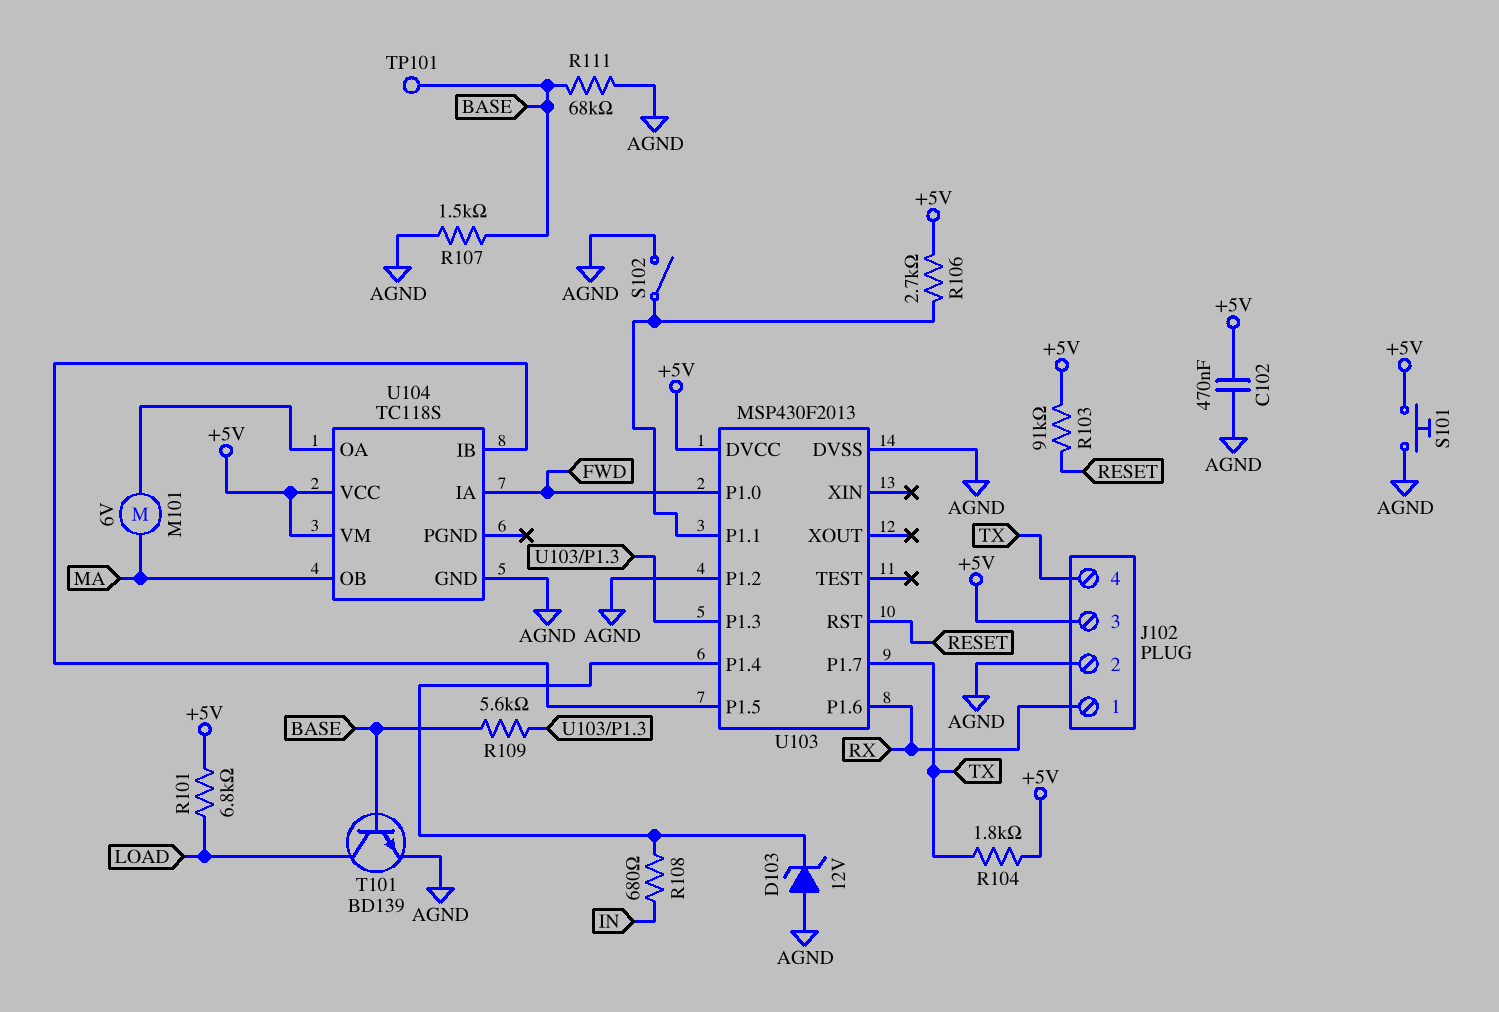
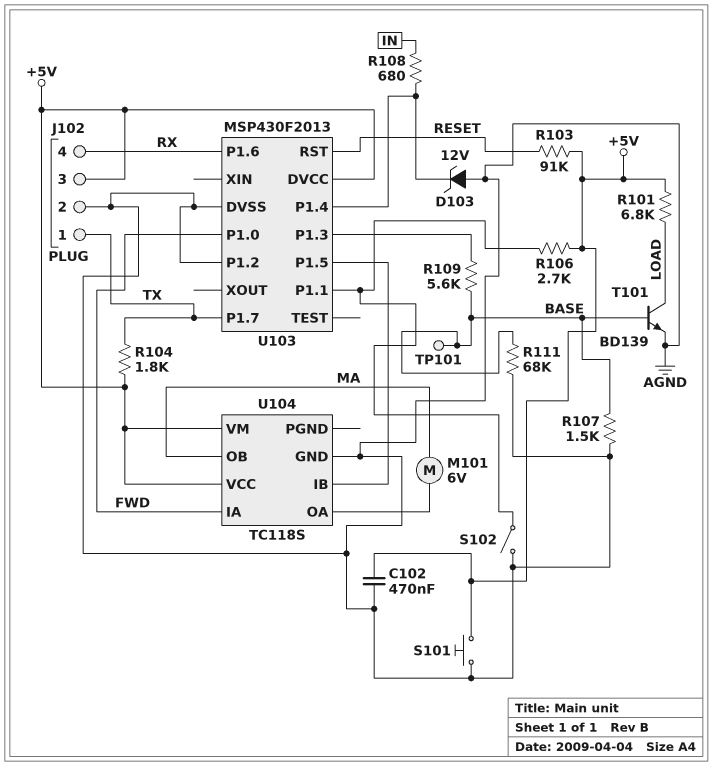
J102 pin 1: RX -> TX
J102 pin 4: TX -> RX

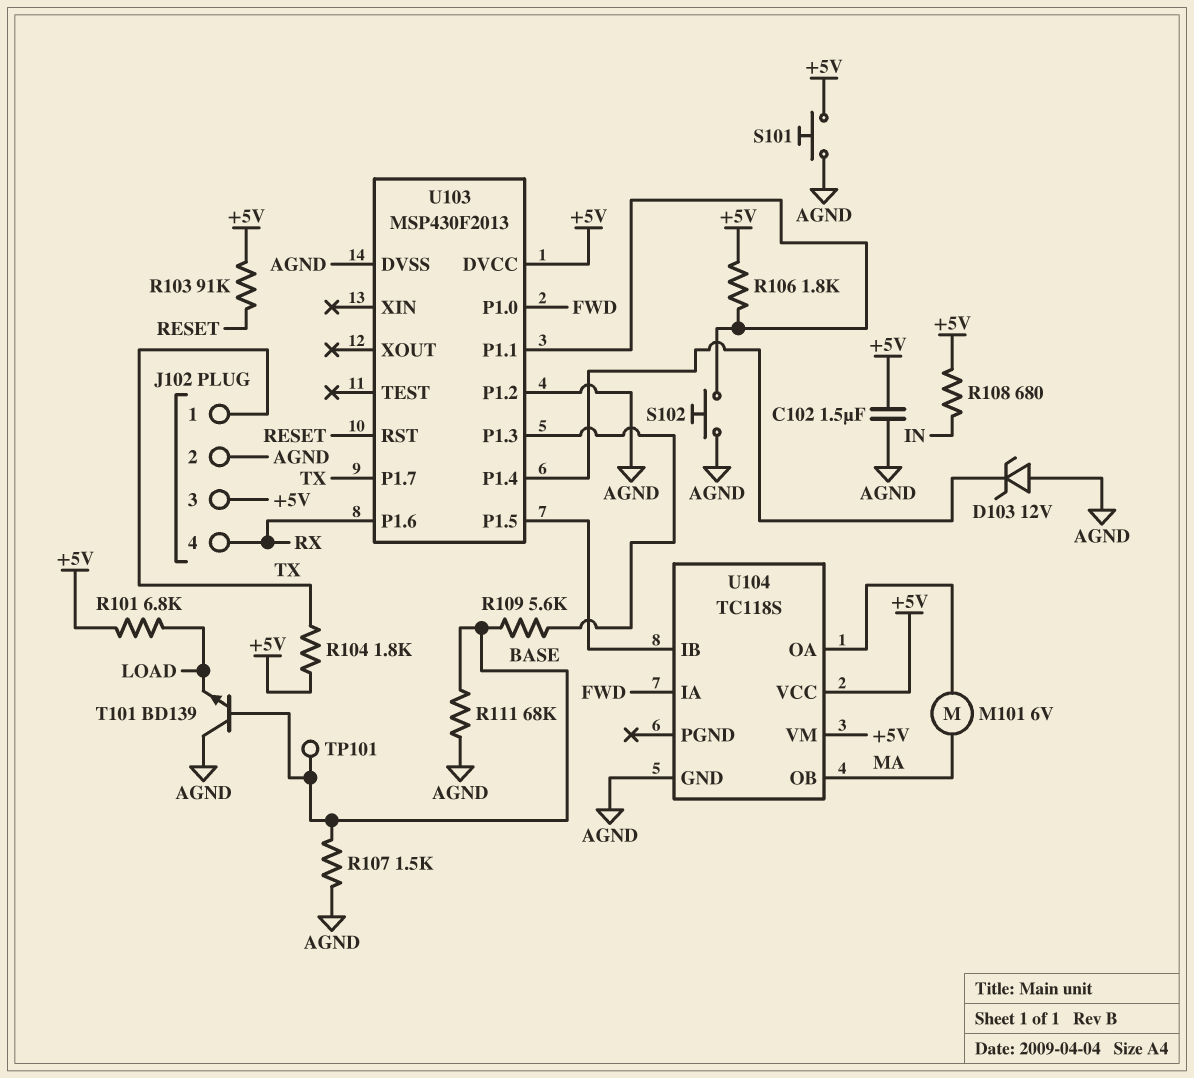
C102: 470nF (+5V, AGND) -> 1.5uF (+5V, AGND)
R106: 2.7k (+5V, U103/P1.1) -> 1.8k (+5V, U103/P1.1)
R108: 680 (IN, U103/P1.4) -> 680 (+5V, IN)
S102: switch (AGND, U103/P1.1) -> button (AGND, U103/P1.1)
T101: NPN BD139 (B BASE, C LOAD, E AGND) -> NPN BD139 (B BASE, C AGND, E LOAD)

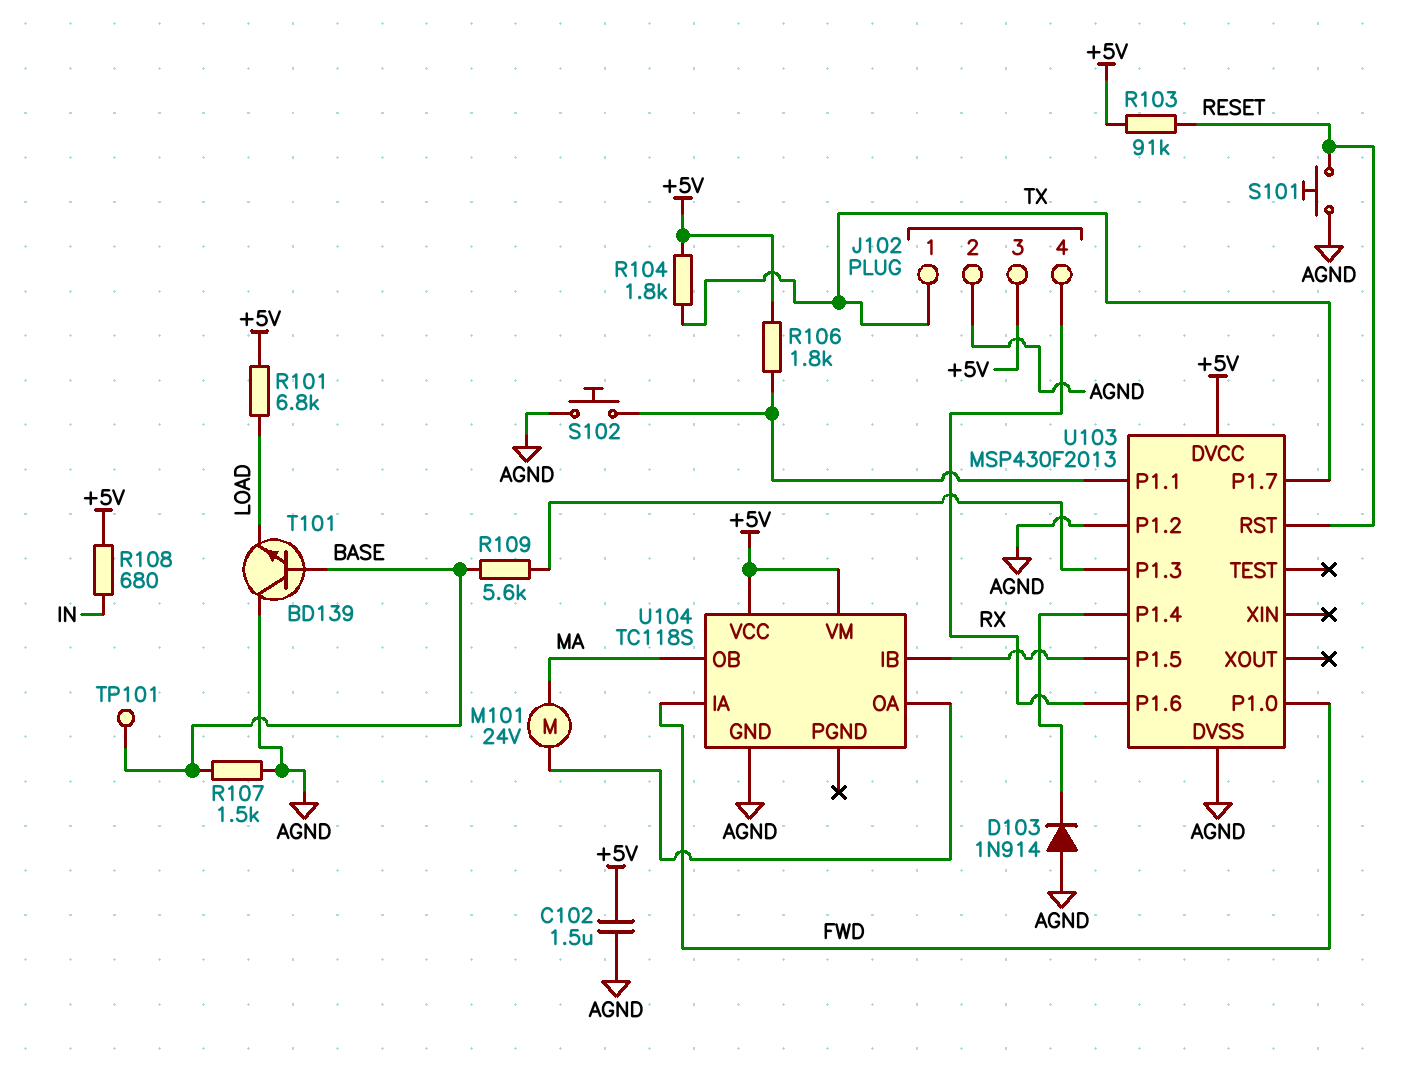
D103: zener 12V (A AGND, K U103/P1.4) -> diode 1N914 (A AGND, K U103/P1.4)
M101: motor 6V (MA, U104/OA) -> motor 24V (MA, U104/OA)
R111: 68k (AGND, BASE) -> none
S101: button (+5V, AGND) -> button (AGND, RESET)

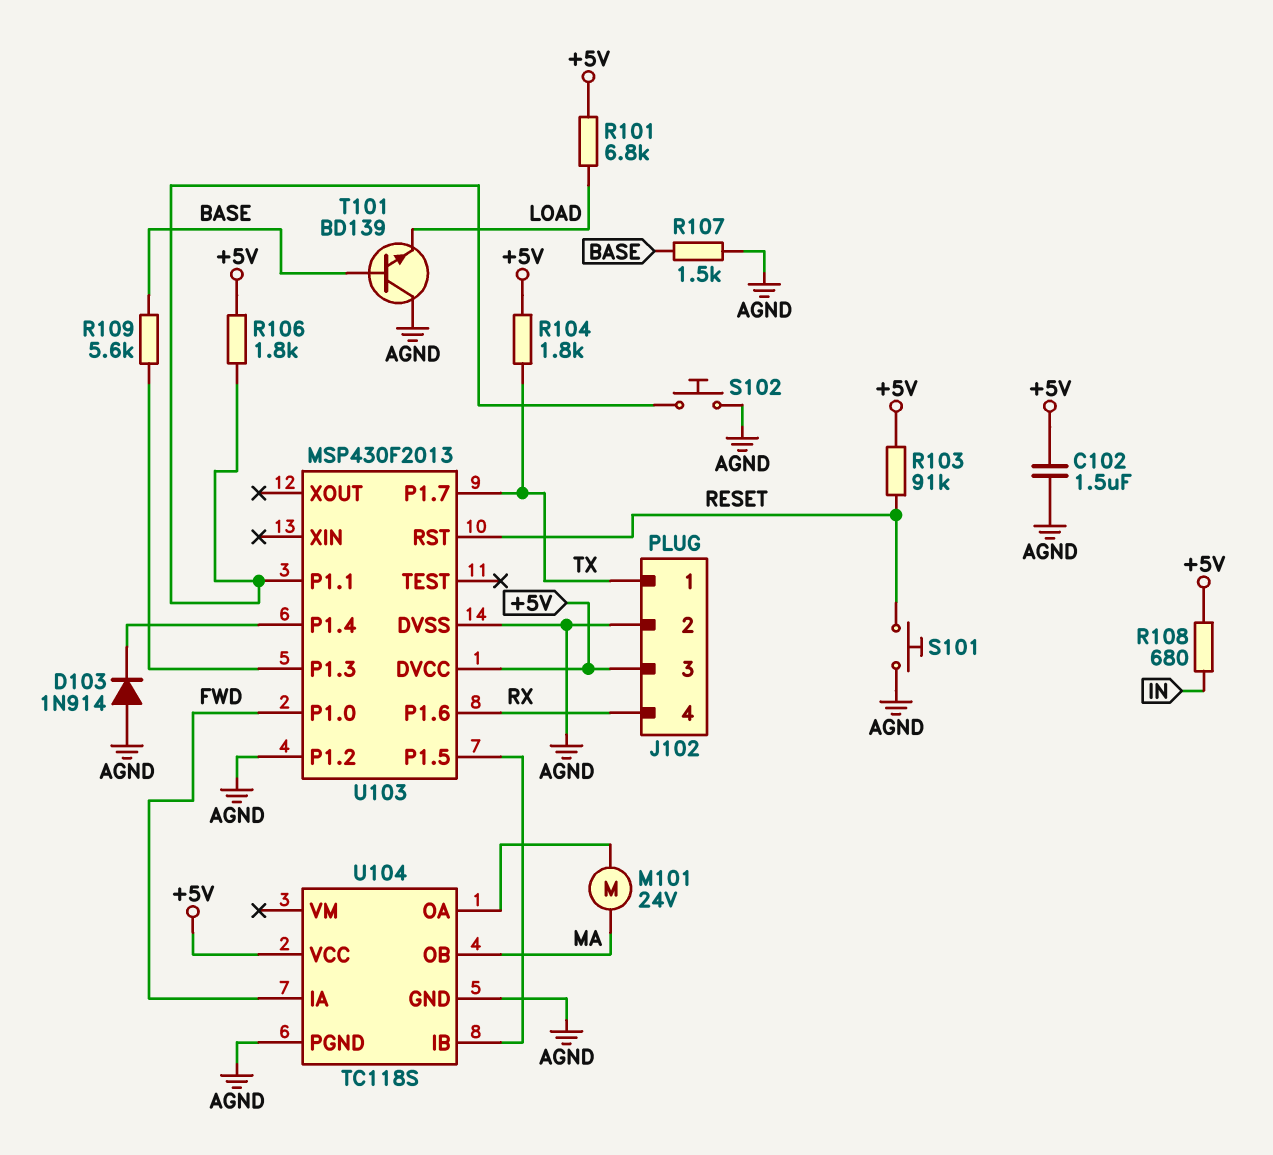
TP101: test point (BASE) -> none
U104 pin PGND: none -> AGND
U104 pin VM: +5V -> none

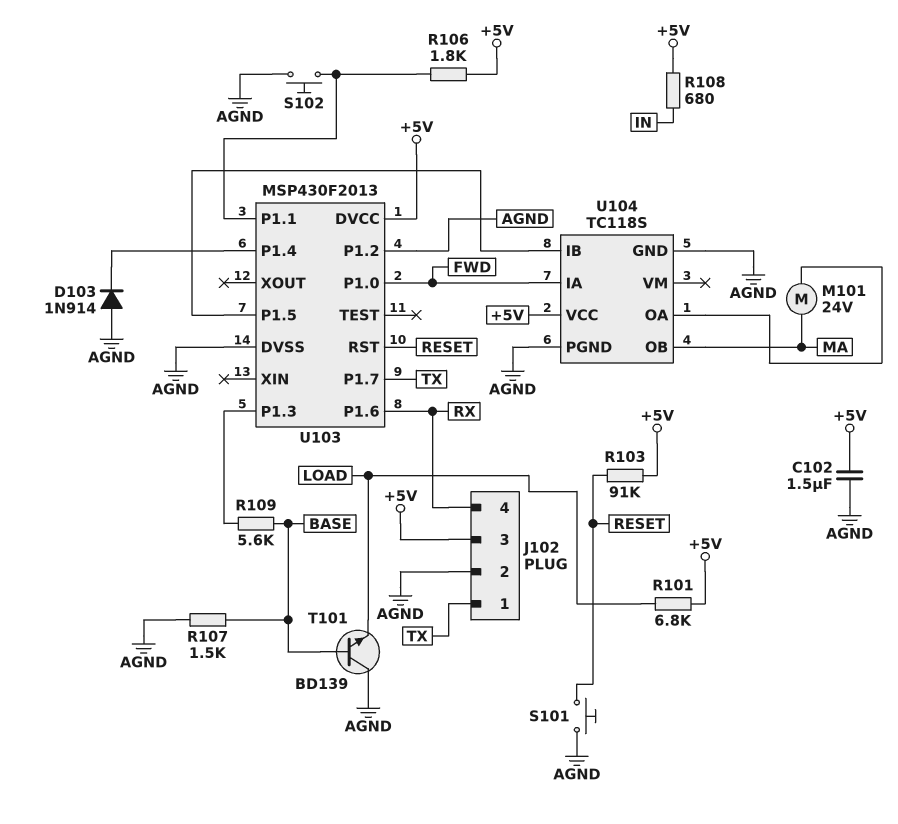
R104: 1.8k (+5V, TX) -> none

